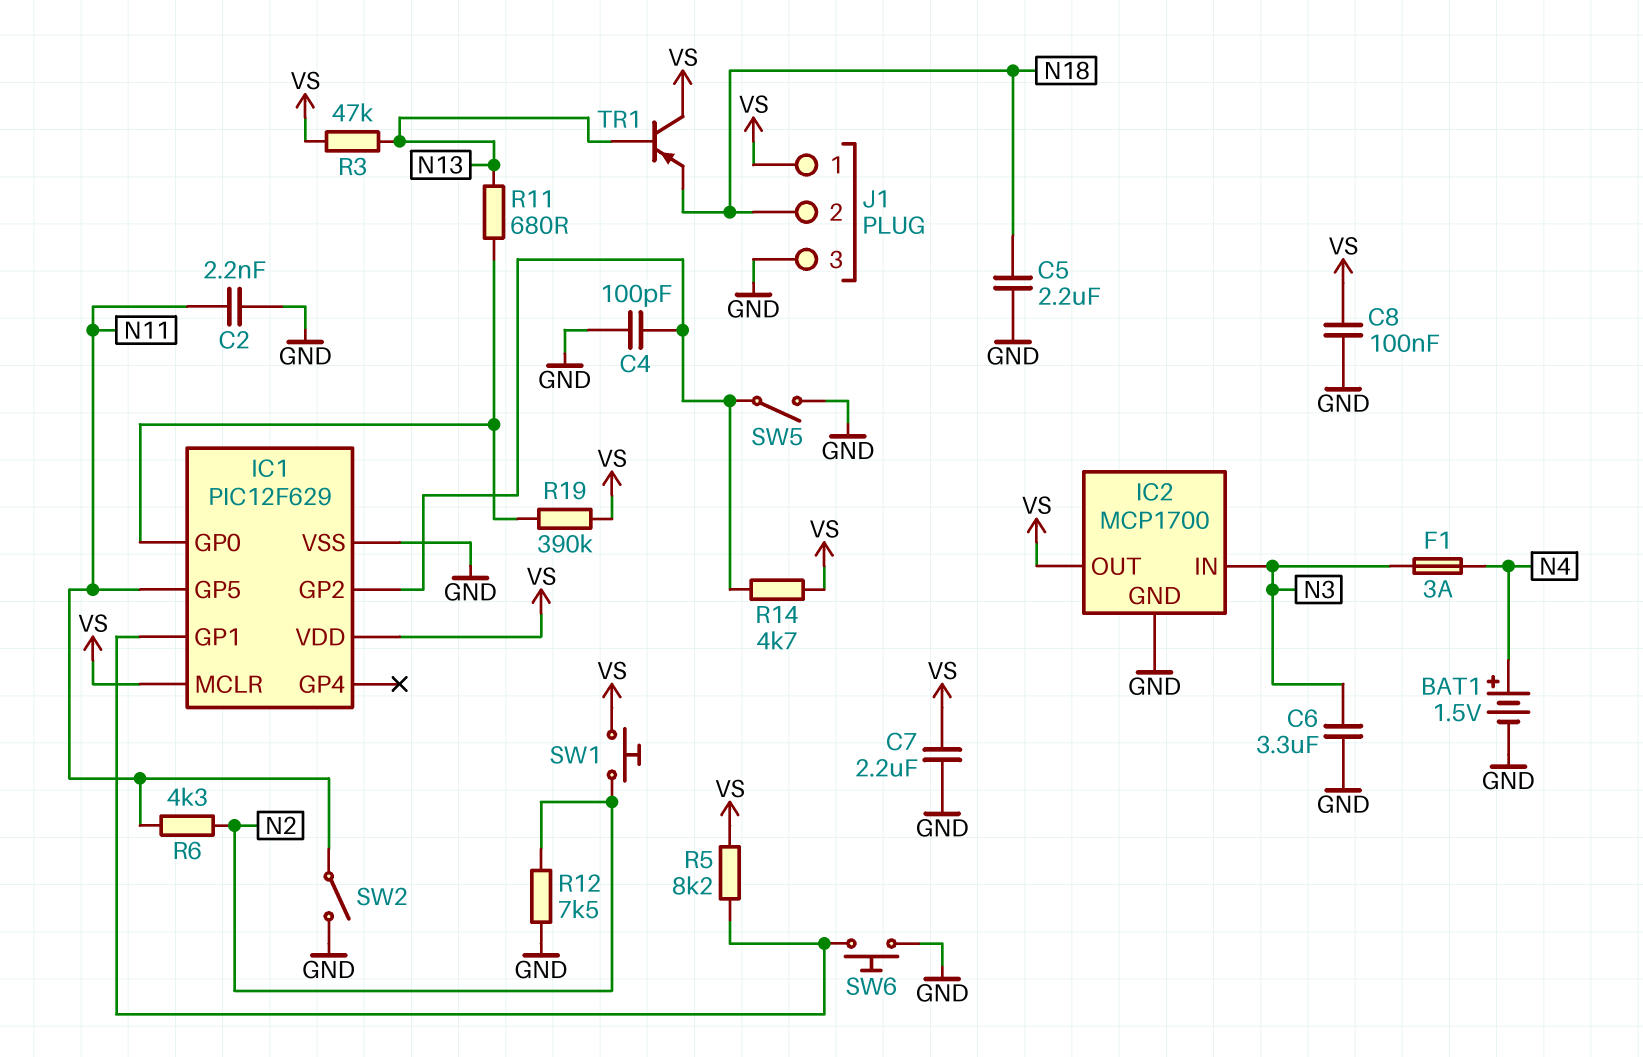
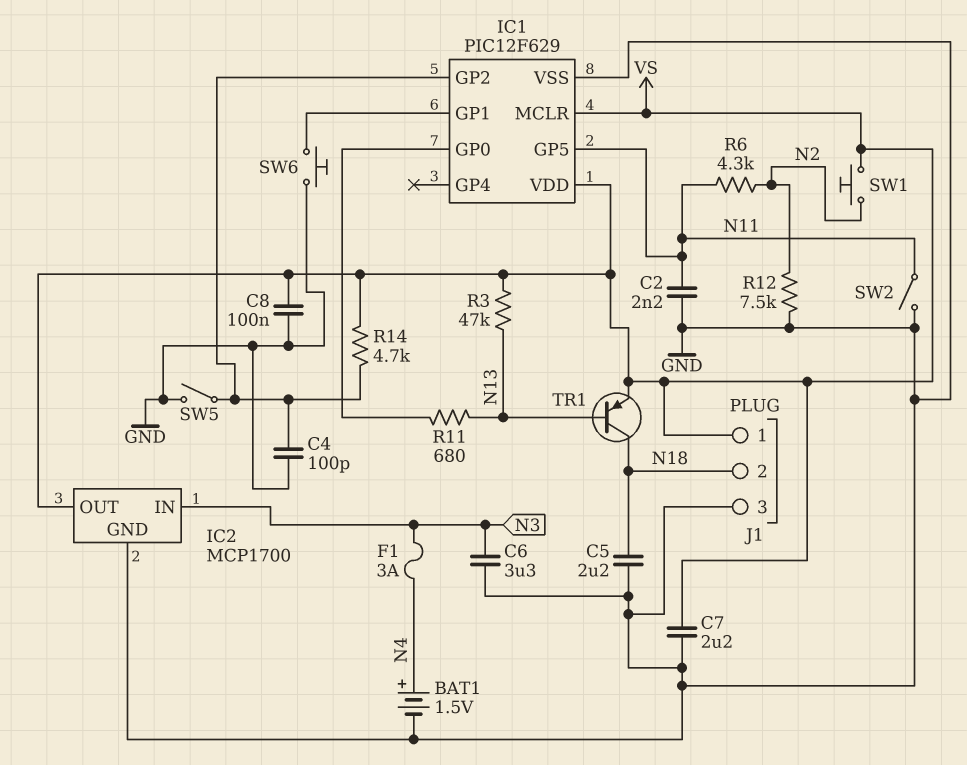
R5: 8.2k (IC1/GP1, VS) -> none
R19: 390k (IC1/GP0, VS) -> none
TR1: PNP (B N13, C VS, E N18) -> PNP (B N13, C N18, E VS)

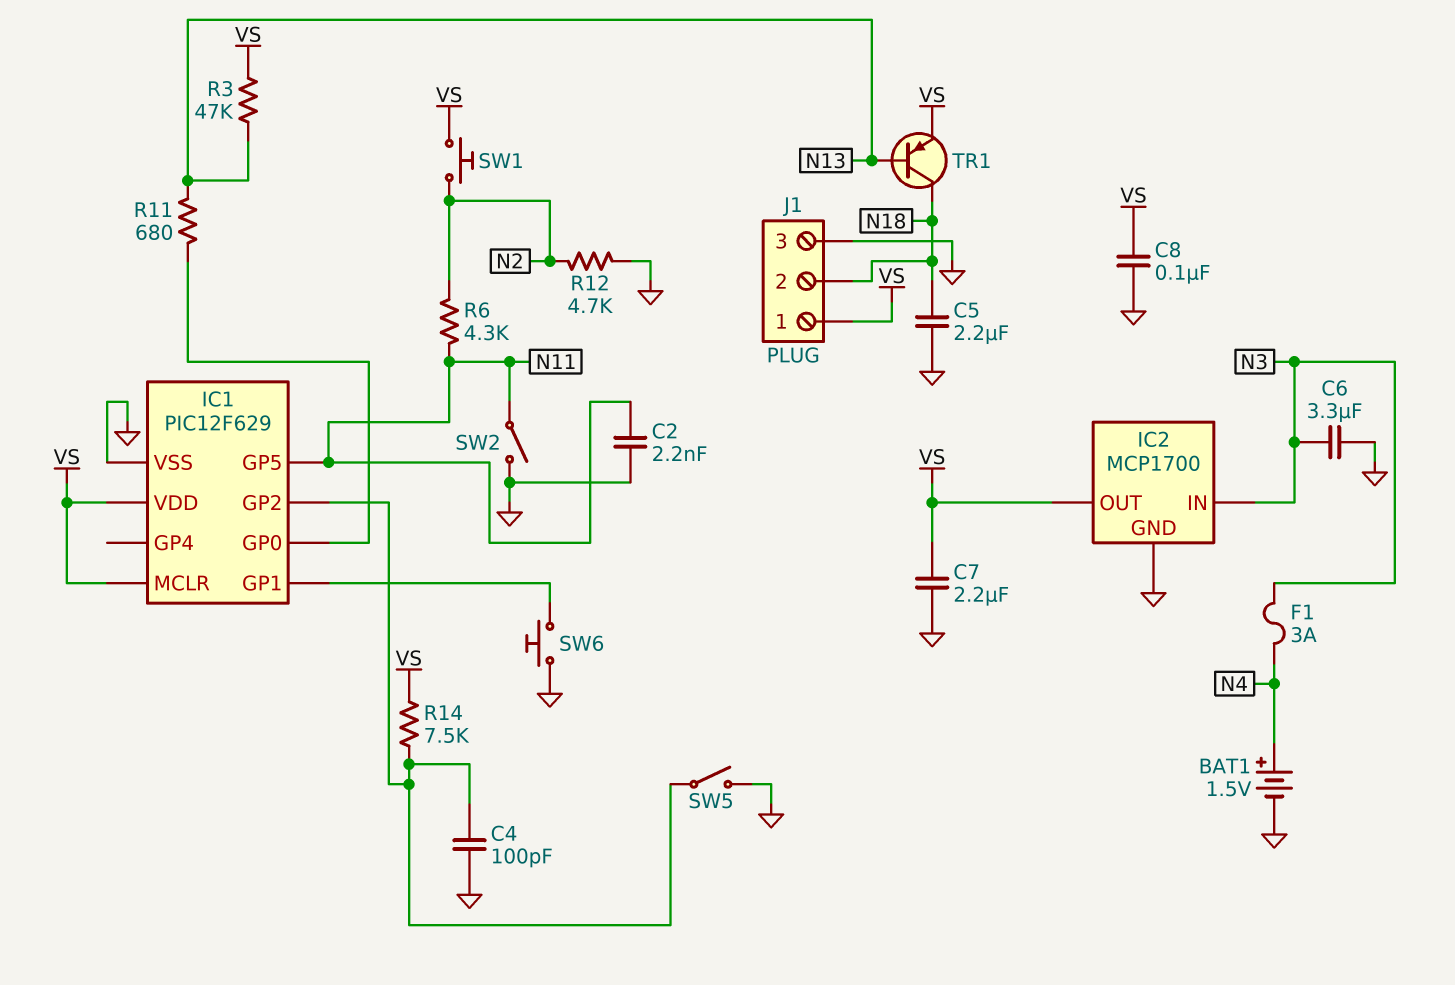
R12: 7.5k (GND, N2) -> 4.7k (GND, N2)
R14: 4.7k (IC1/GP2, VS) -> 7.5k (IC1/GP2, VS)

